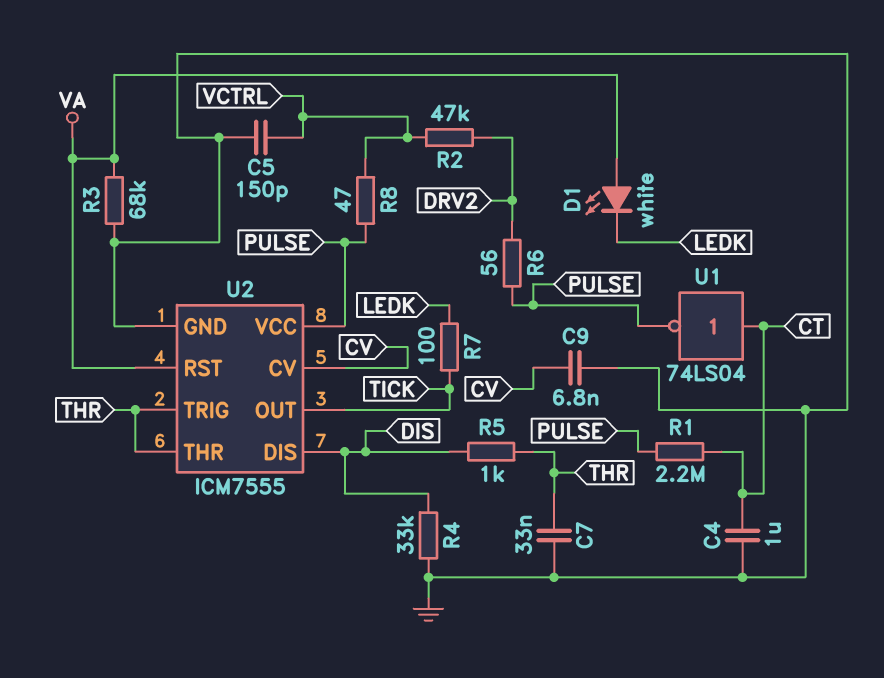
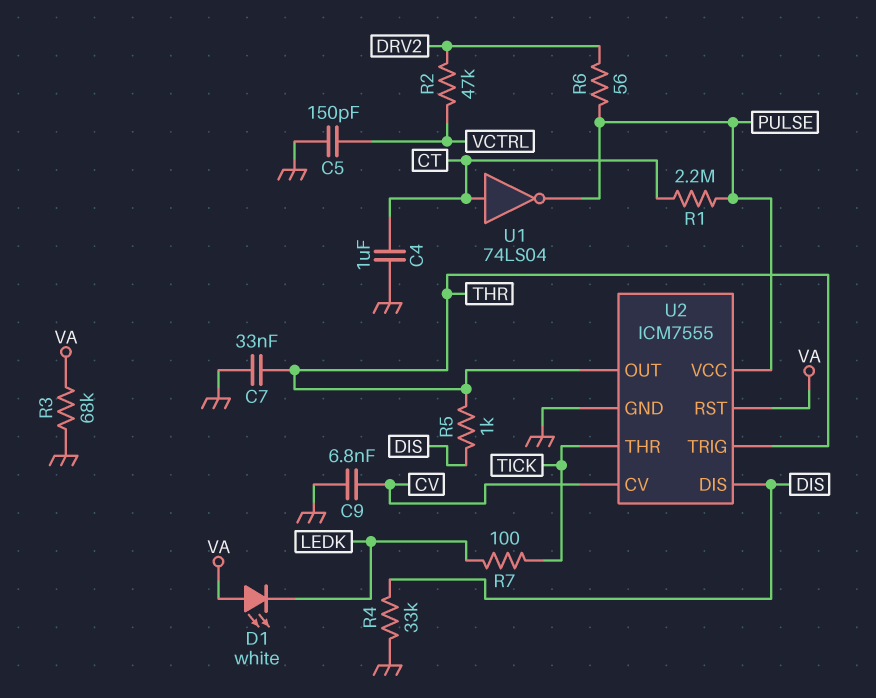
R8: 47 (PULSE, VCTRL) -> none
U2 pin OUT: TICK -> THR
U2 pin THR: THR -> TICK

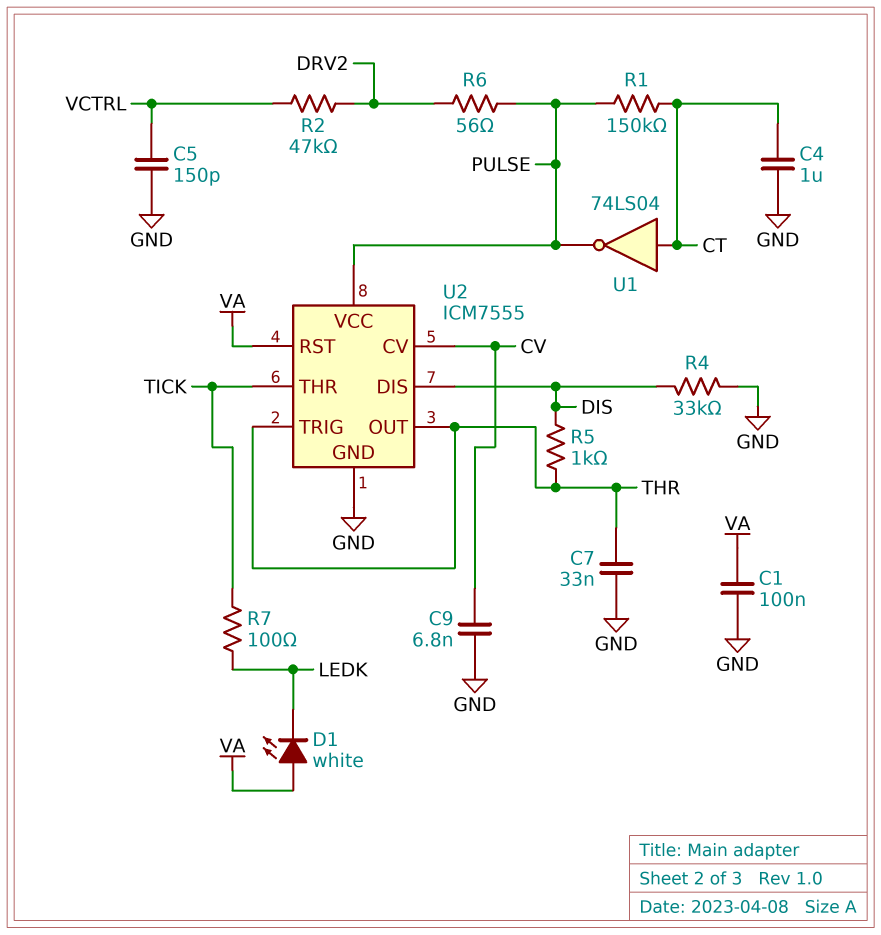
C1: none -> 100nF (GND, VA)
R1: 2.2M (CT, PULSE) -> 150k (CT, PULSE)
R3: 68k (GND, VA) -> none

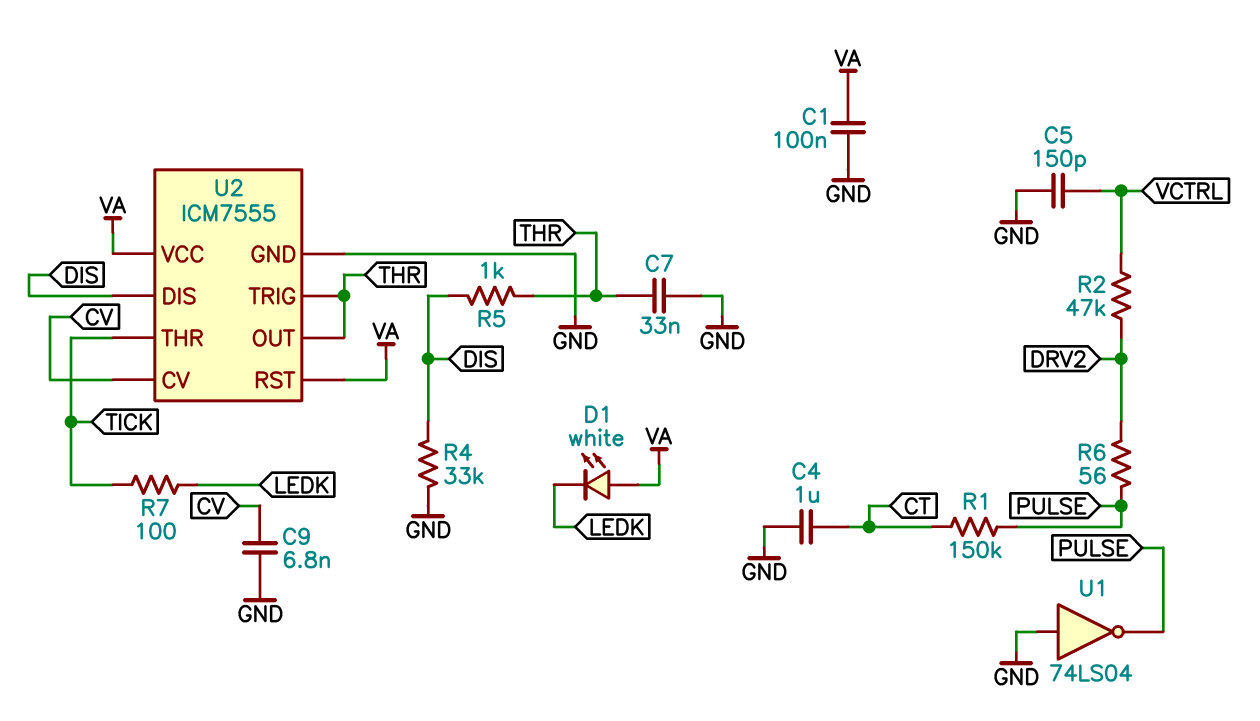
U1: NOT 74LS04 (in CT, out PULSE) -> NOT 74LS04 (in GND, out PULSE)
U2 pin VCC: PULSE -> VA

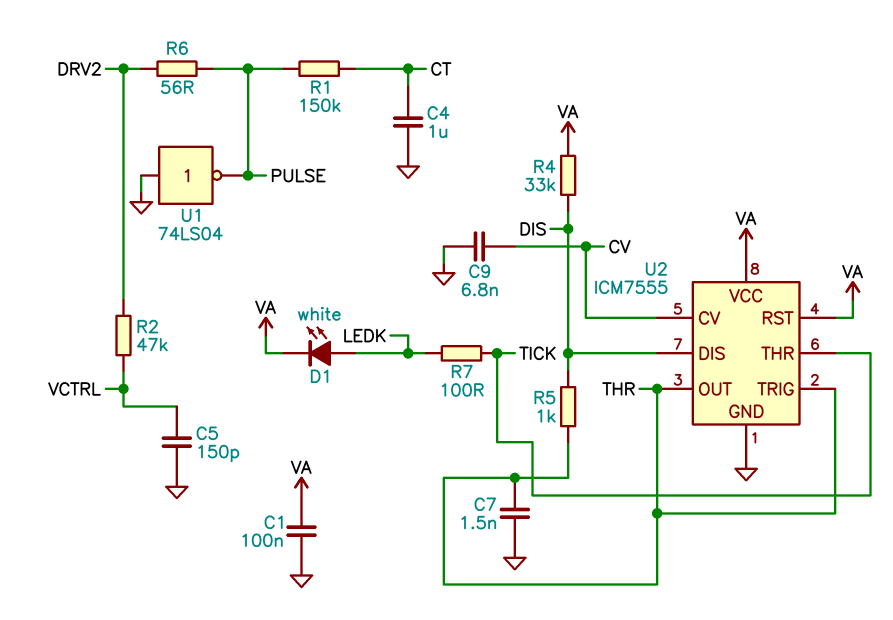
C7: 33nF (GND, THR) -> 1.5nF (GND, THR)
D1: LED white (A VA, K LEDK) -> LED white (A LEDK, K VA)
R4: 33k (DIS, GND) -> 33k (DIS, VA)

